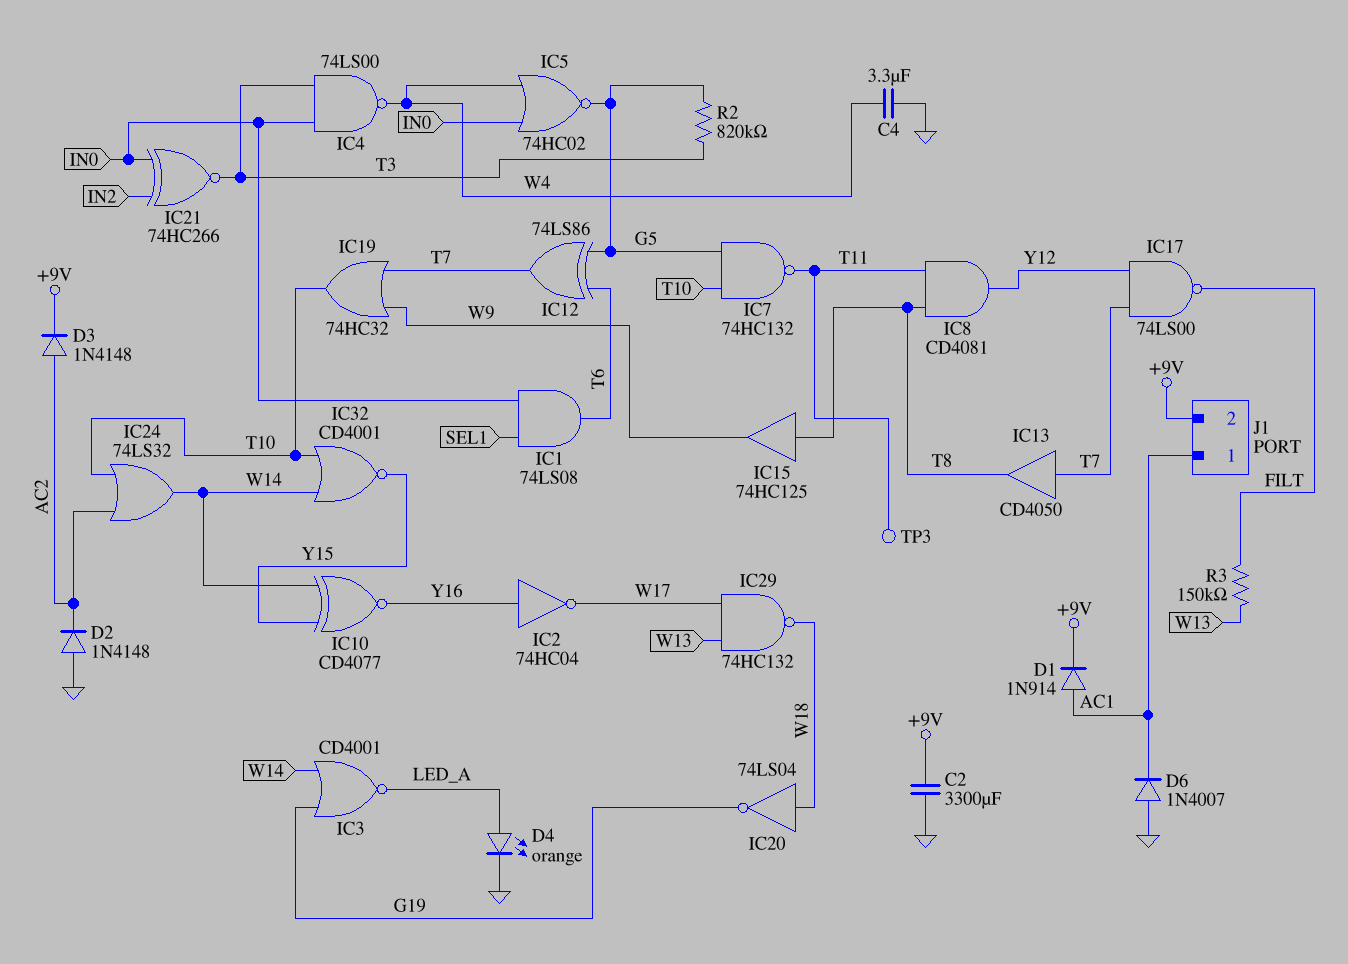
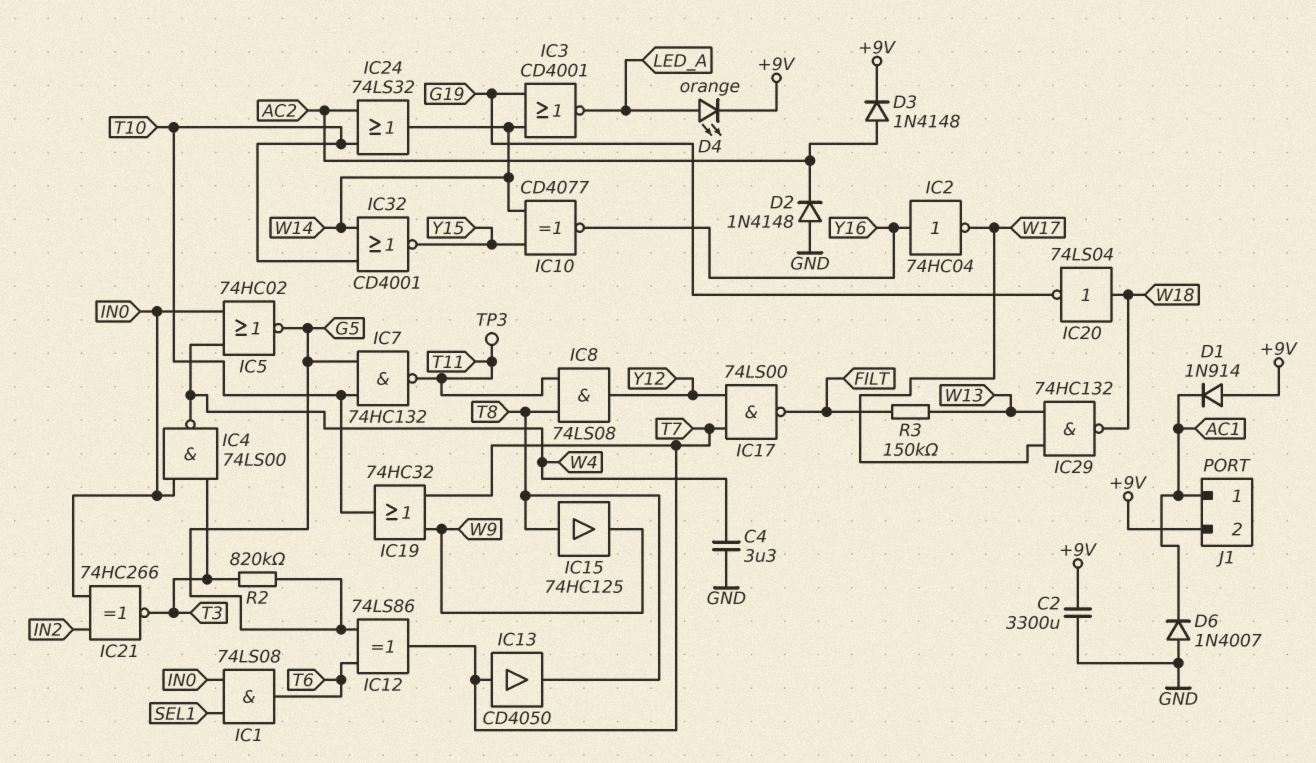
D1: diode 1N914 (A AC1, K +9V) -> diode 1N914 (A +9V, K AC1)
D4: LED orange (A LED_A, K GND) -> LED orange (A LED_A, K +9V)
IC8: AND CD4081 (in T8, in T11, out Y12) -> AND 74LS08 (in T8, in T11, out Y12)

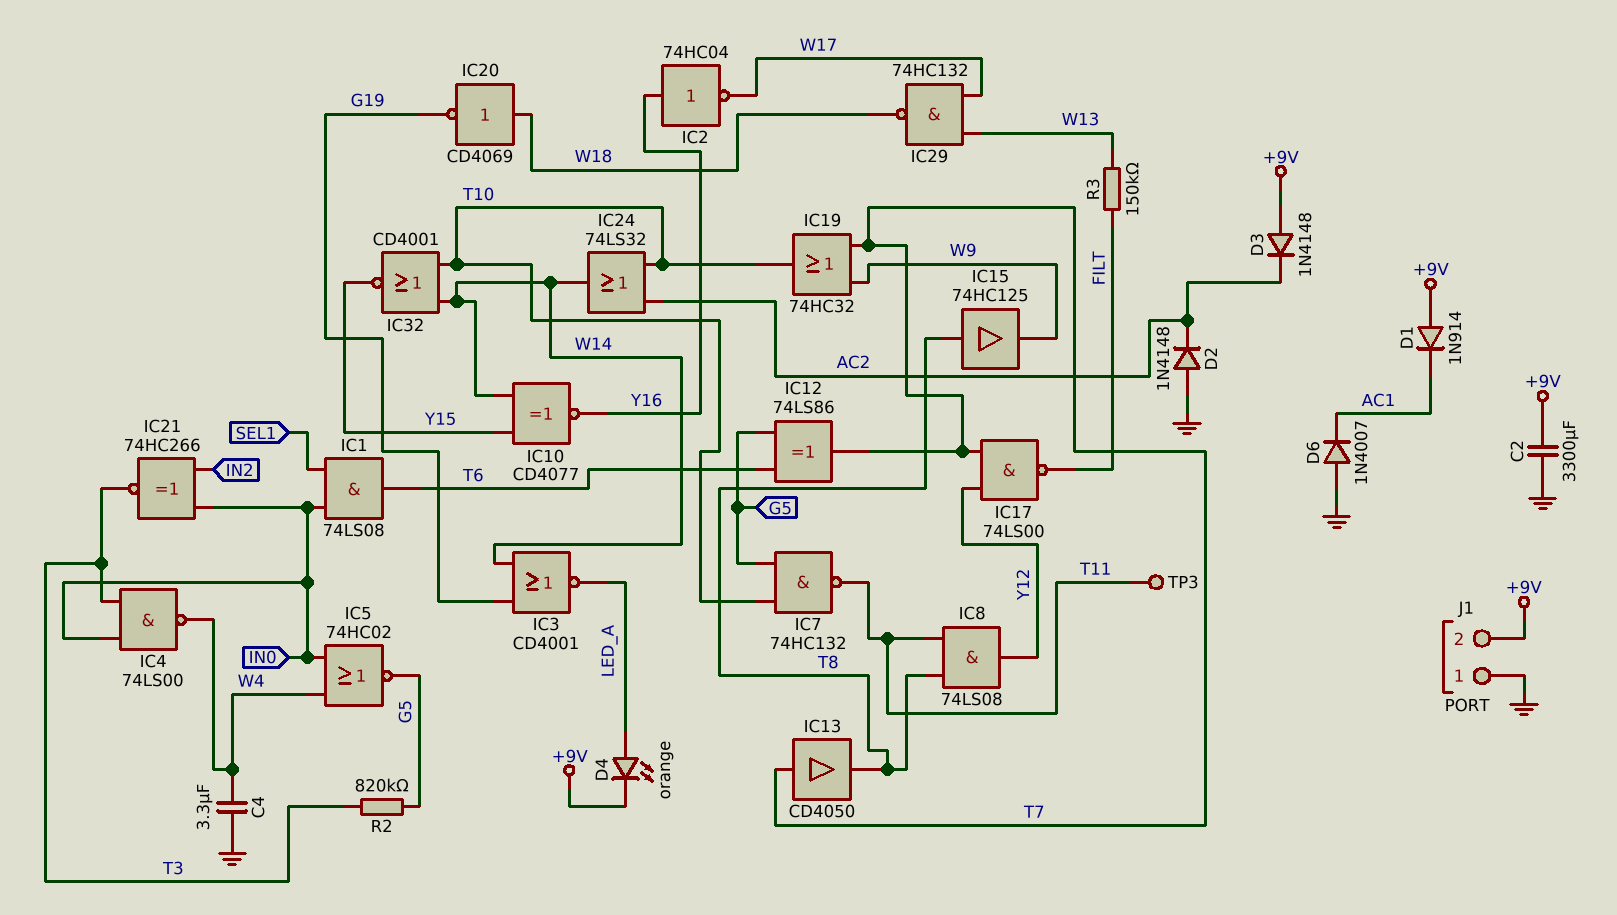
D3: diode 1N4148 (A AC2, K +9V) -> diode 1N4148 (A +9V, K AC2)
IC20: NOT 74LS04 (in W18, out G19) -> NOT CD4069 (in W18, out G19)
J1 pin 1: AC1 -> GND

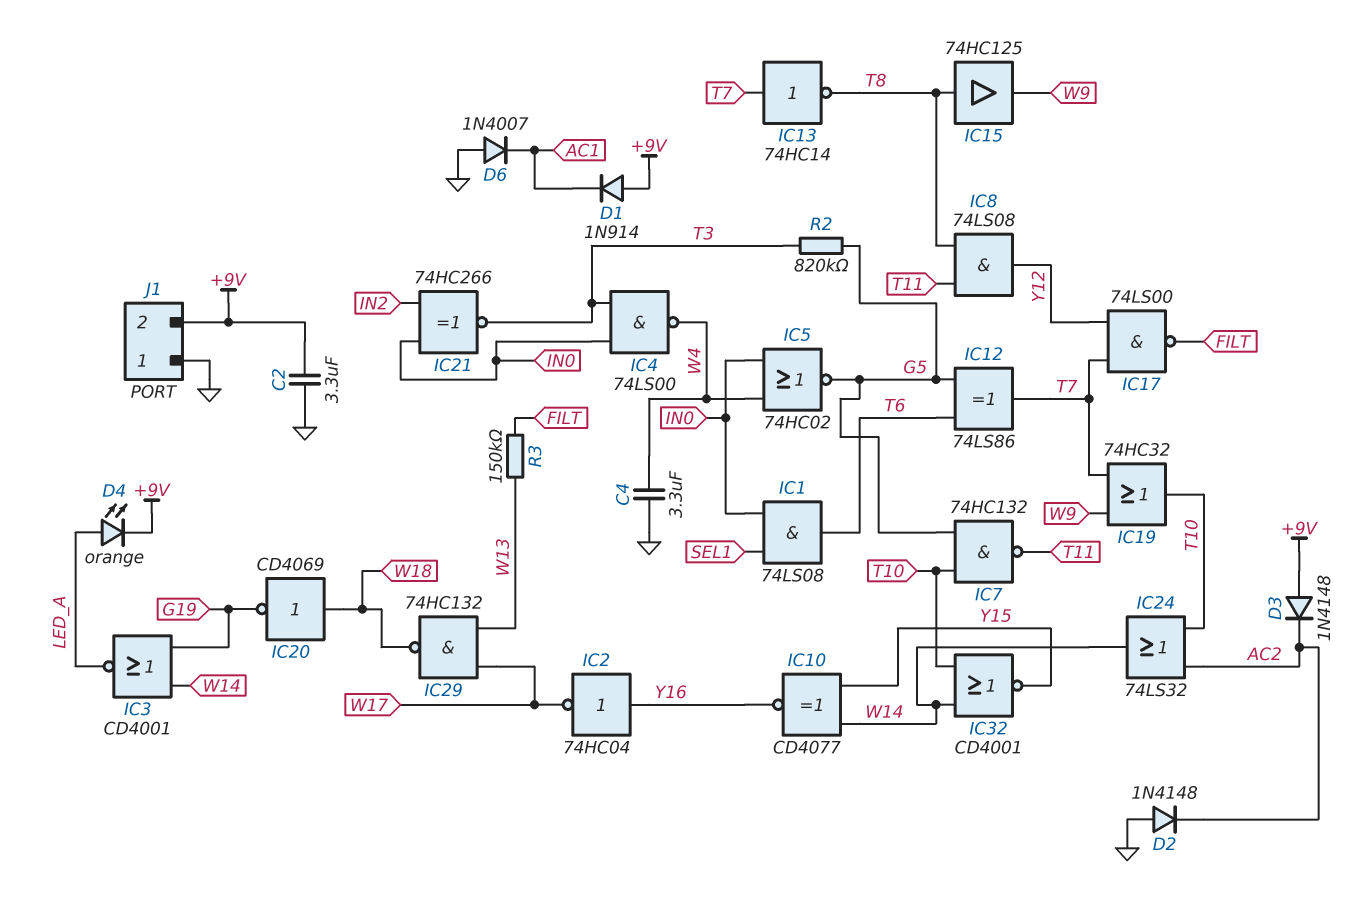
C2: 3300uF (+9V, GND) -> 3.3uF (+9V, GND)
IC13: buffer CD4050 (in T7, out T8) -> NOT 74HC14 (in T7, out T8)
TP3: test point (T11) -> none

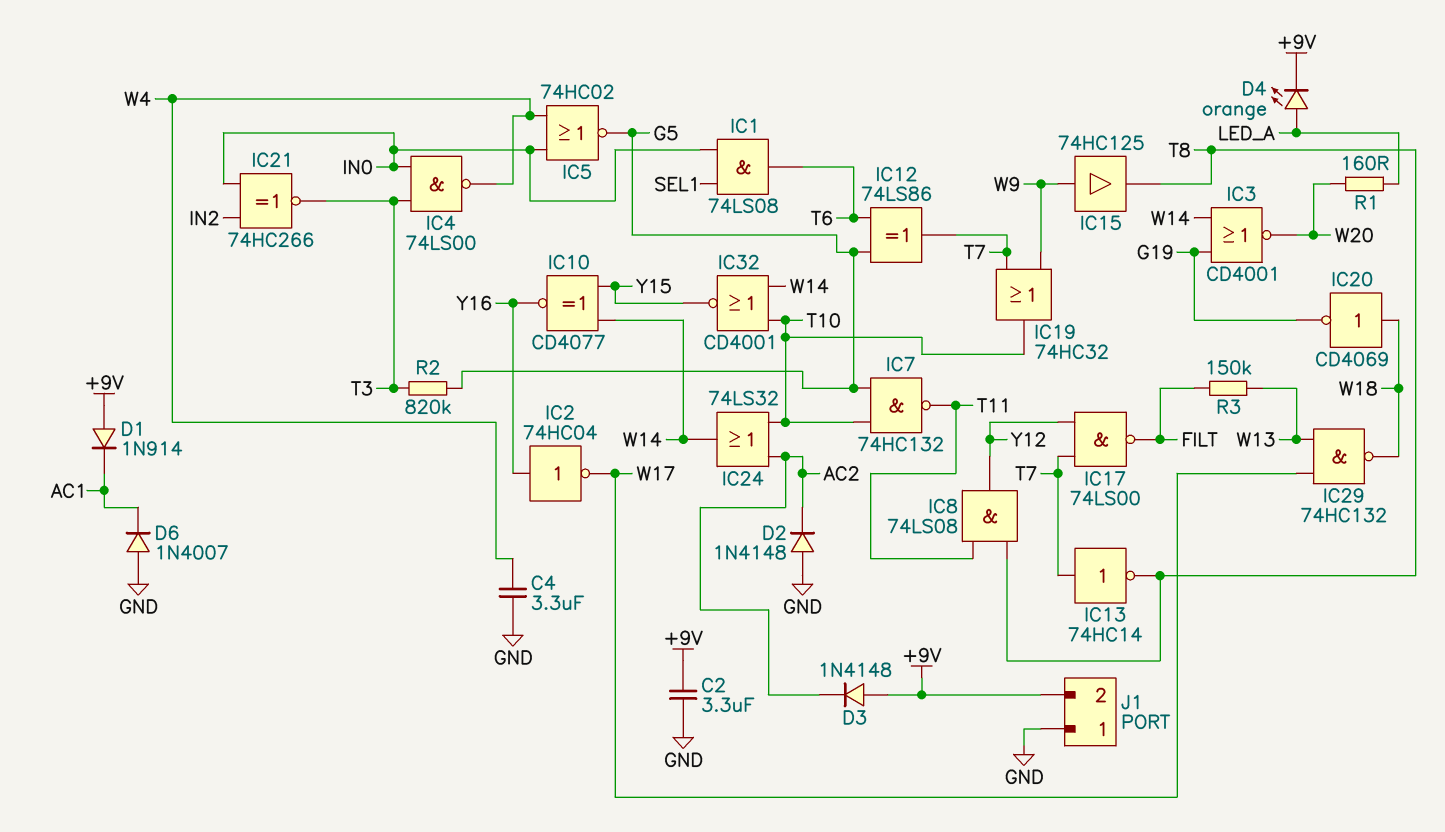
IC3: NOR CD4001 (in G19, in W14, out LED_A) -> NOR CD4001 (in G19, in W14, out W20)
IC15: buffer 74HC125 (in T8, out W9) -> buffer 74HC125 (in W9, out T8)
R1: none -> 160 (LED_A, W20)

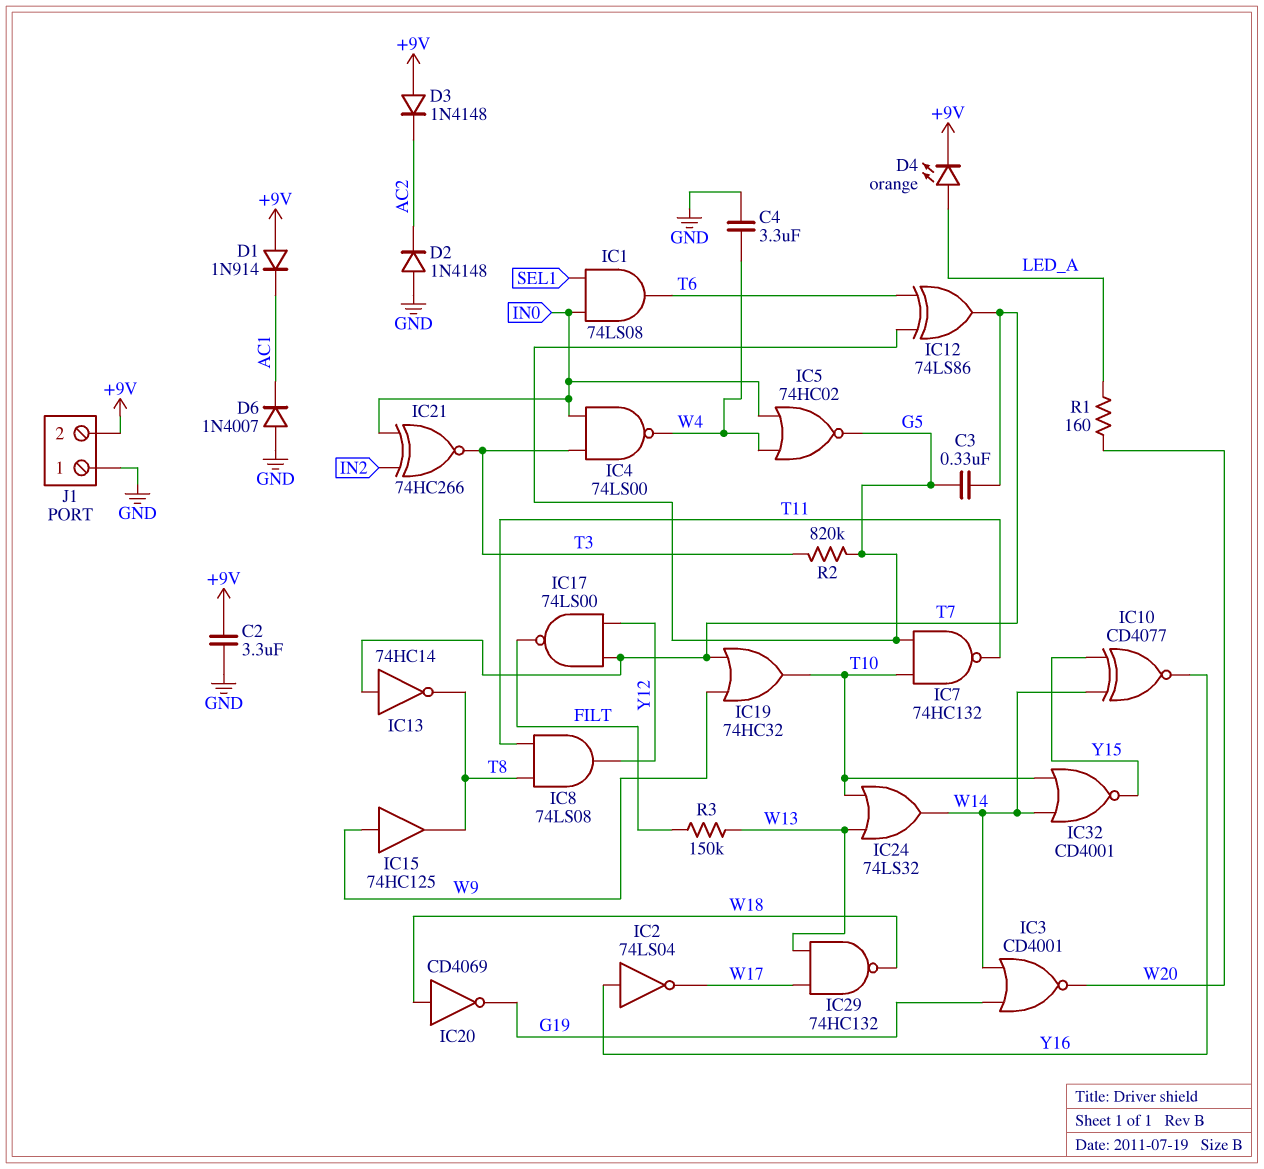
C3: none -> 330nF (G5, T7)
IC2: NOT 74HC04 (in Y16, out W17) -> NOT 74LS04 (in Y16, out W17)
IC24: OR 74LS32 (in AC2, in T10, out W14) -> OR 74LS32 (in T10, in W13, out W14)

